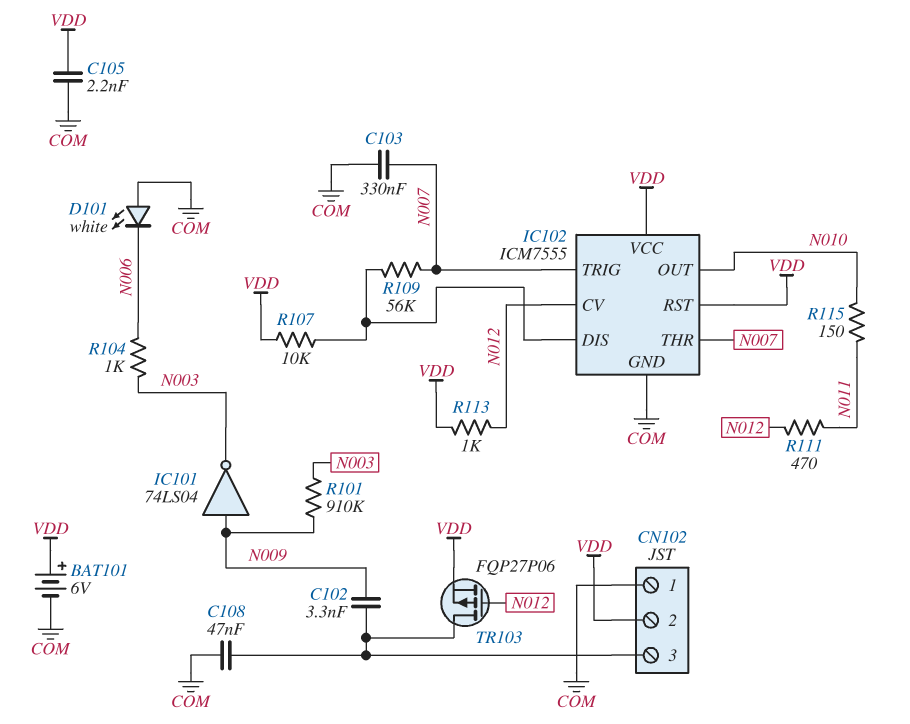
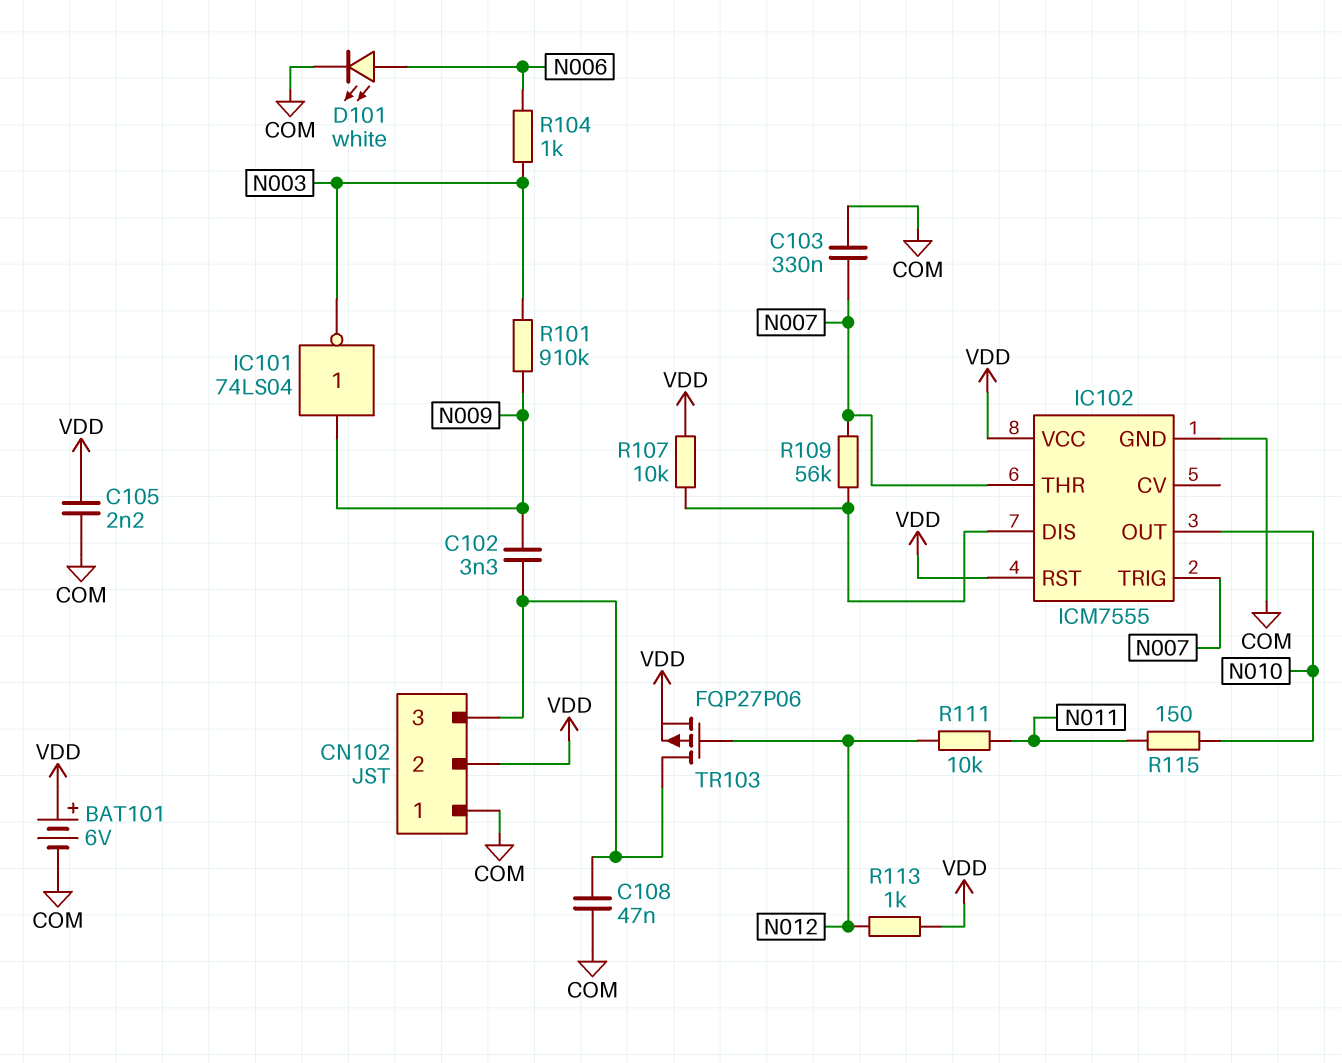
D101: LED white (A COM, K N006) -> LED white (A N006, K COM)
IC102 pin CV: N012 -> none
R111: 470 (N011, N012) -> 10k (N011, N012)

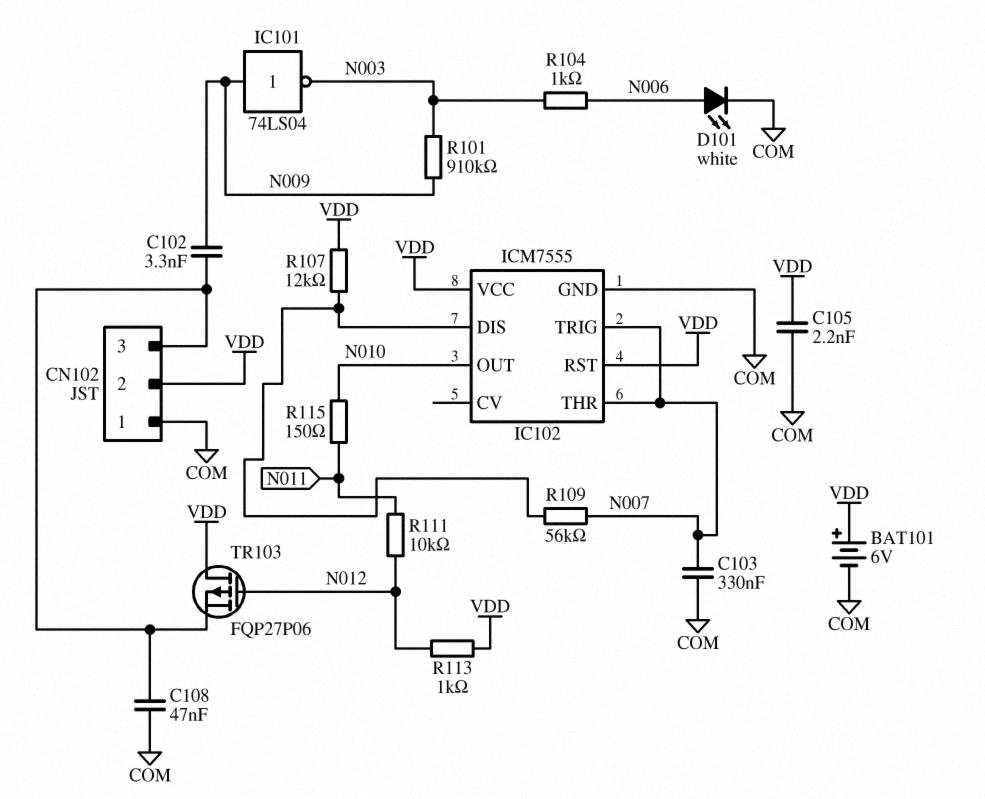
R107: 10k (IC102/DIS, VDD) -> 12k (IC102/DIS, VDD)
TR103: PMOS FQP27P06 (G N012, D CN102/3, S VDD) -> PMOS FQP27P06 (G N012, D VDD, S CN102/3)

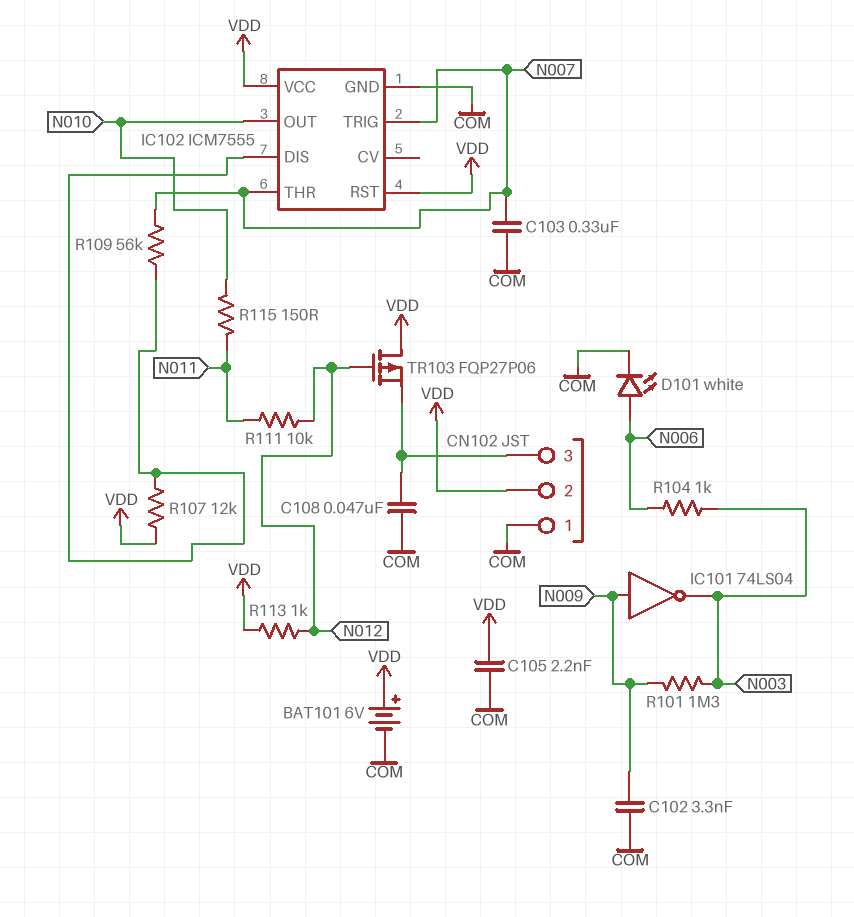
C102: 3.3nF (CN102/3, N009) -> 3.3nF (COM, N009)
R101: 910k (N003, N009) -> 1.3M (N003, N009)

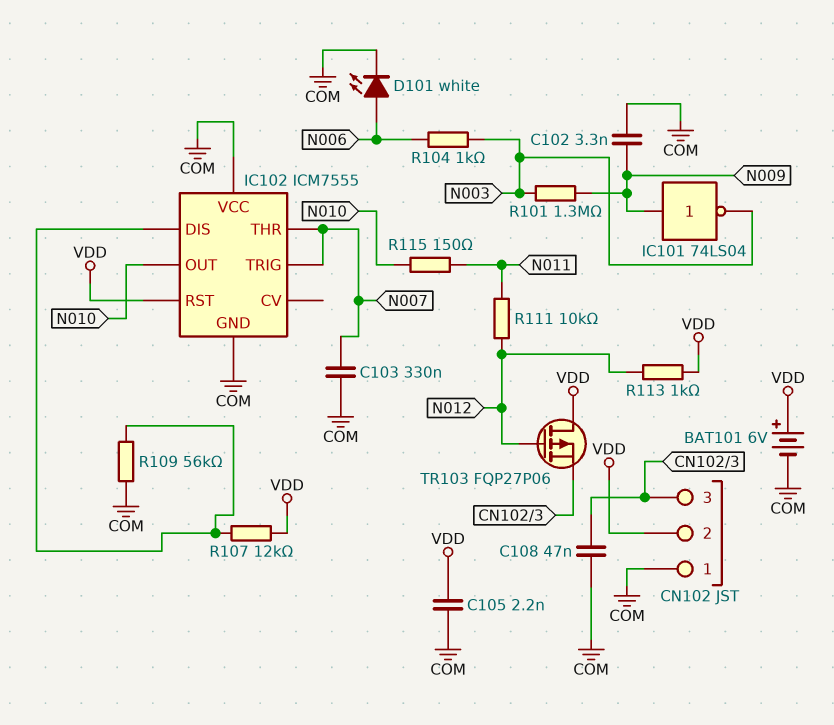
IC102 pin VCC: VDD -> COM
R109: 56k (IC102/DIS, N007) -> 56k (COM, IC102/DIS)

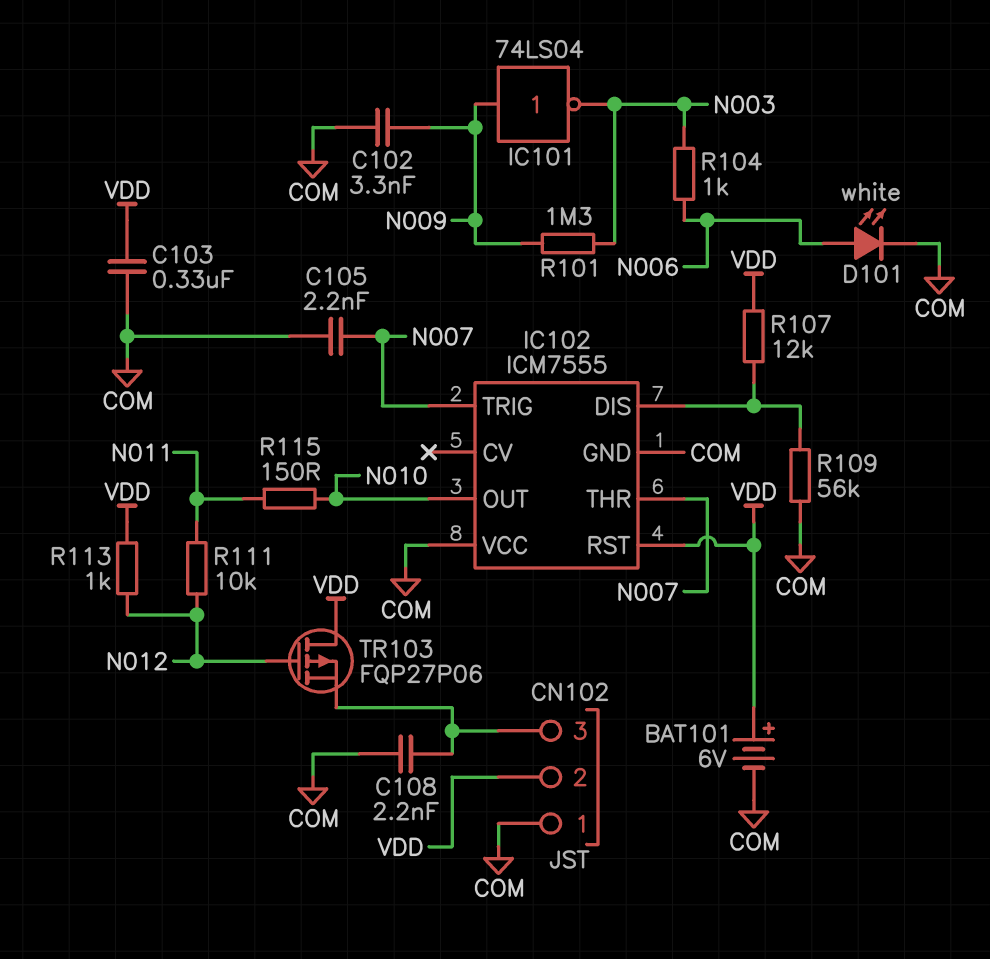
C103: 330nF (COM, N007) -> 330nF (COM, VDD)
C105: 2.2nF (COM, VDD) -> 2.2nF (COM, N007)
C108: 47nF (CN102/3, COM) -> 2.2nF (CN102/3, COM)

